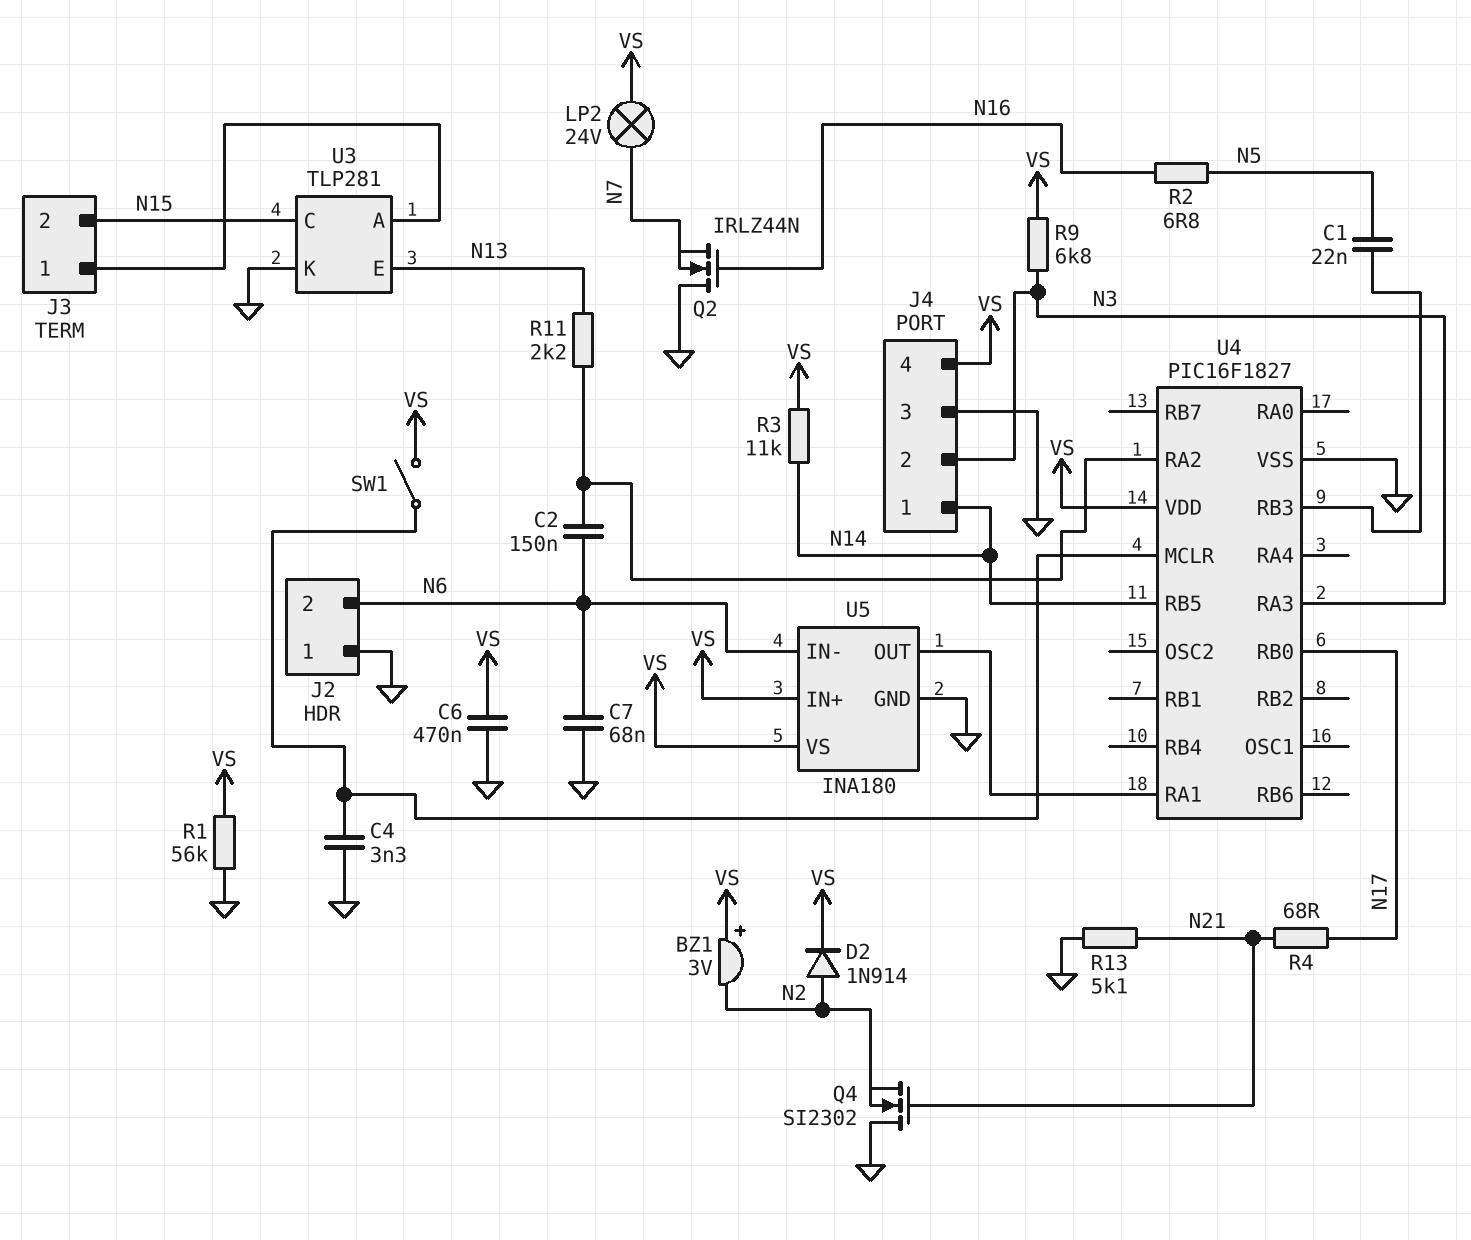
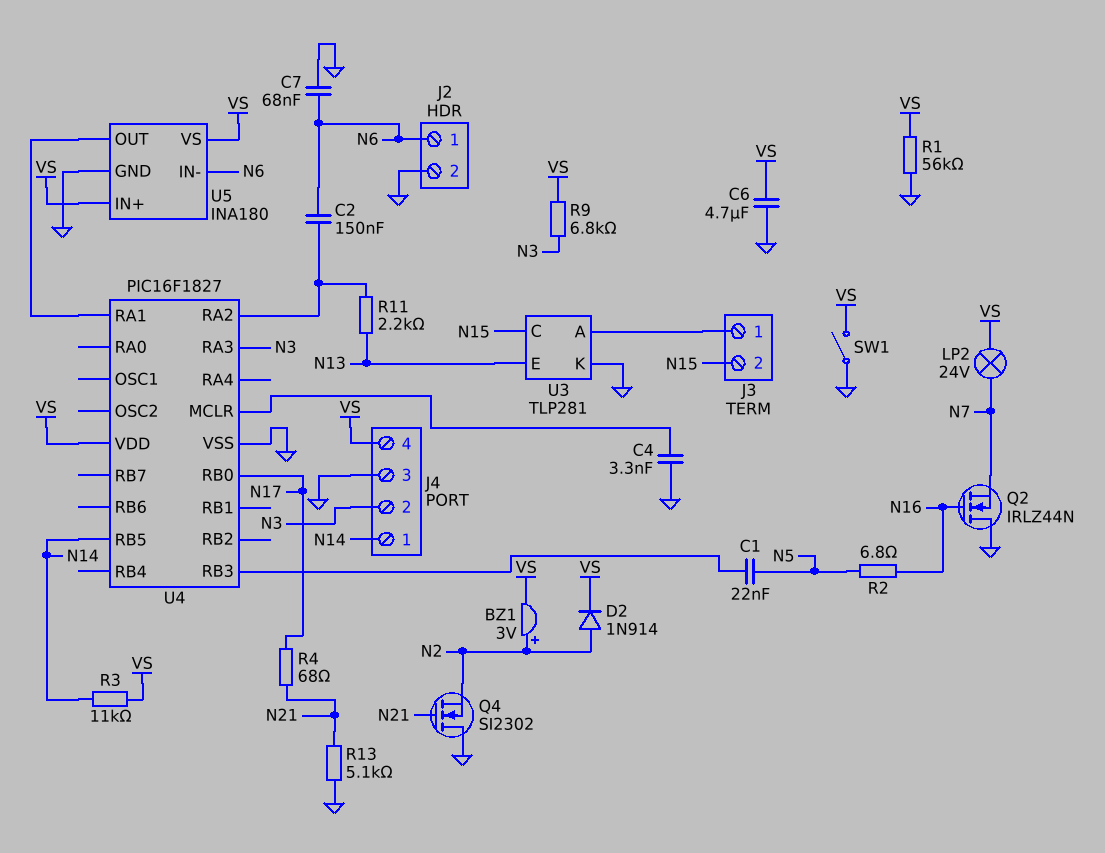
BZ1: buzzer 3V (plus VS, minus N2) -> buzzer 3V (plus N2, minus VS)
C6: 470nF (GND, VS) -> 4.7uF (GND, VS)
J2 pin 1: GND -> N6
J2 pin 2: N6 -> GND
SW1: switch (U4/MCLR, VS) -> switch (GND, VS)

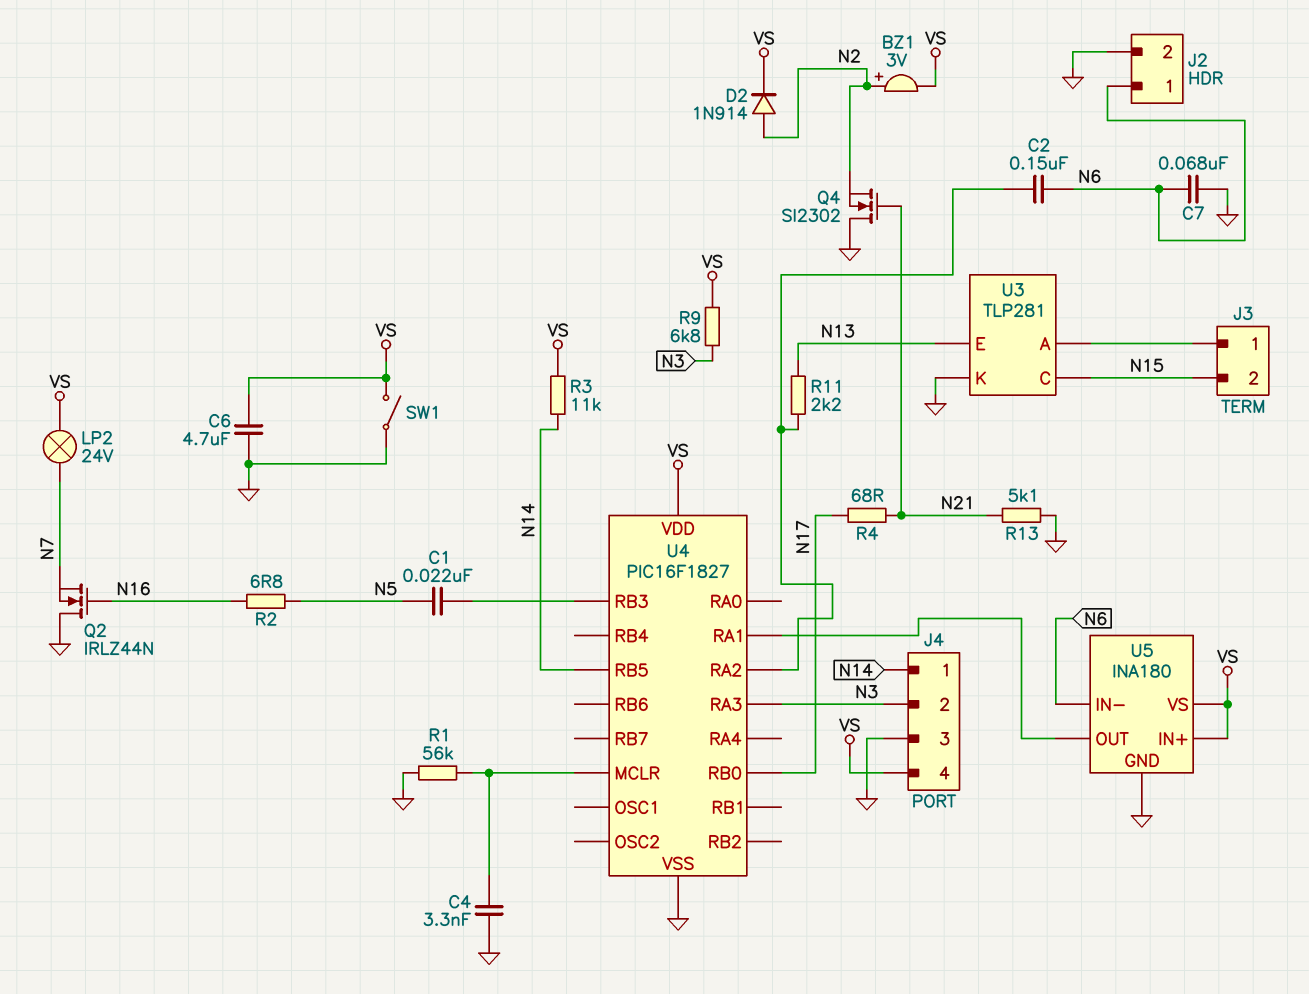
R1: 56k (GND, VS) -> 56k (GND, U4/MCLR)

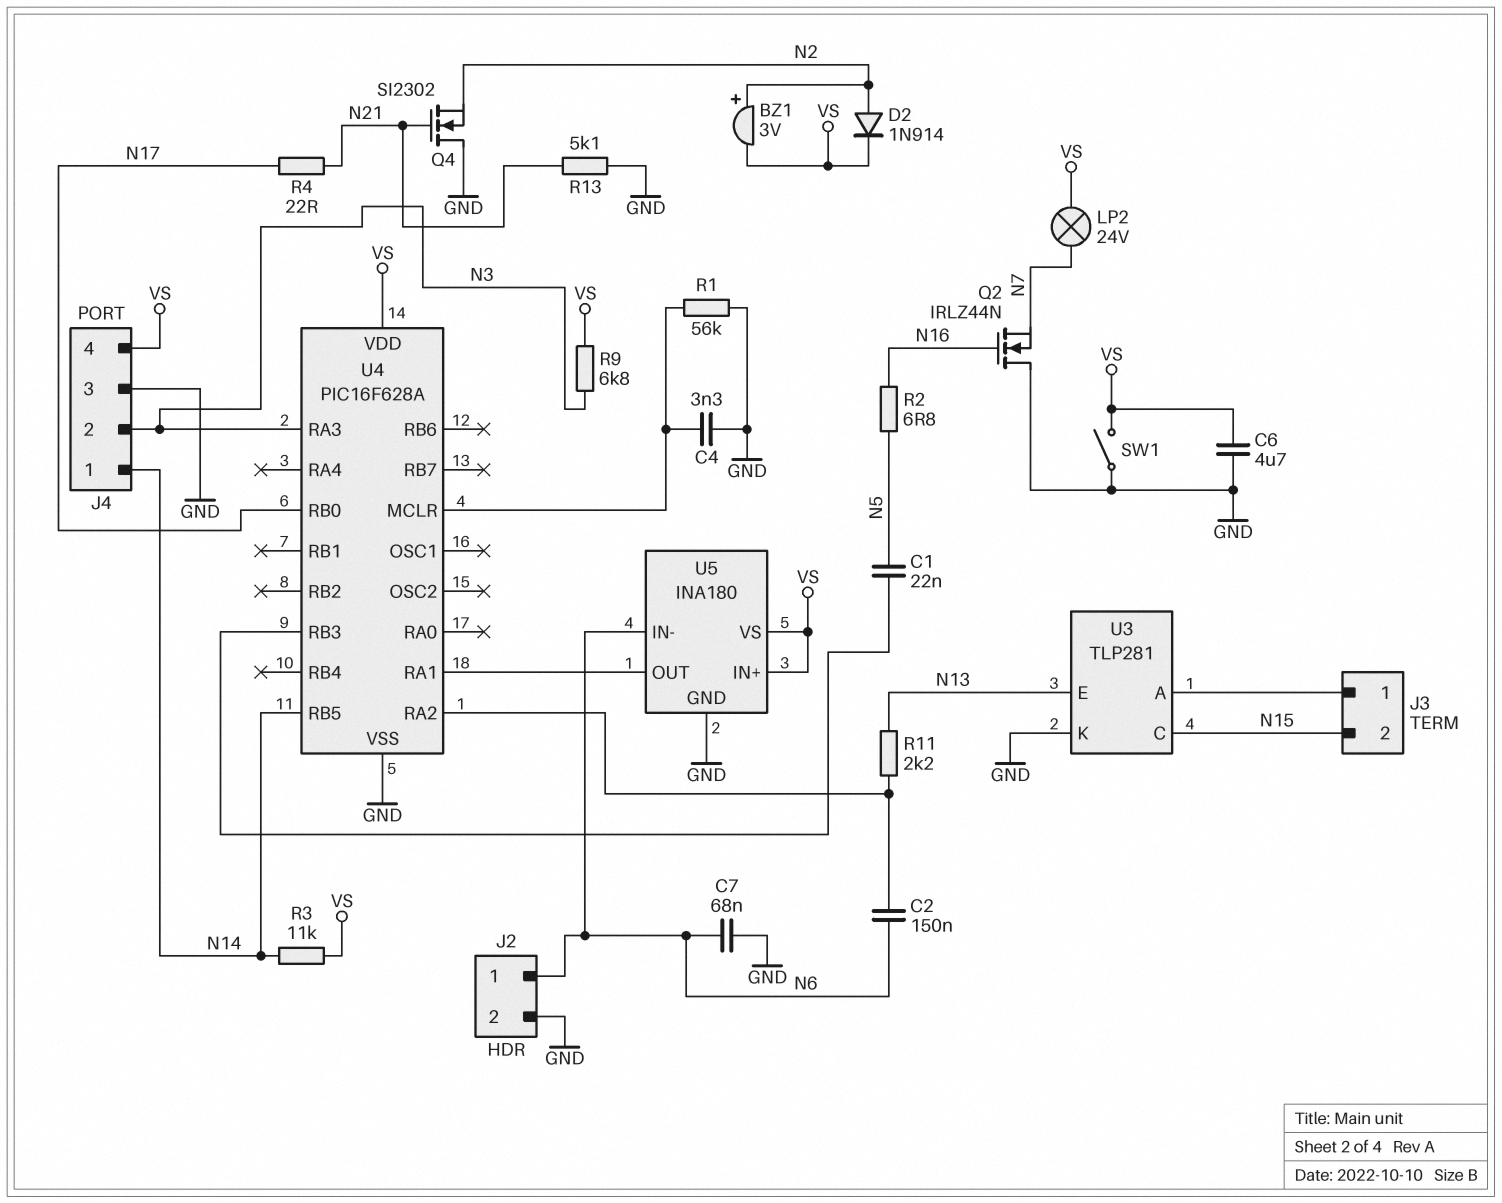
R4: 68 (N17, N21) -> 22 (N17, N21)
U4: PIC16F1827 -> PIC16F628A

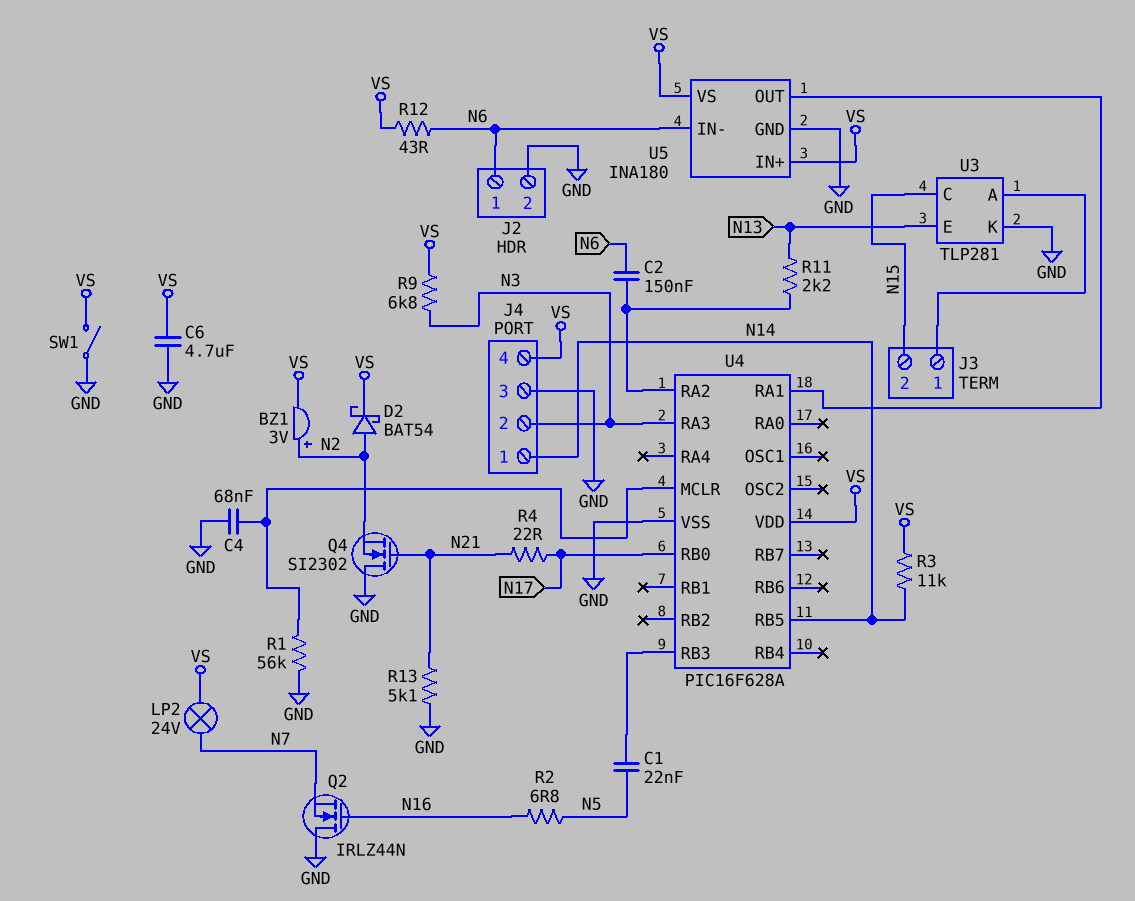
C4: 3.3nF (GND, U4/MCLR) -> 68nF (GND, U4/MCLR)
C7: 68nF (GND, N6) -> none
D2: diode 1N914 (A N2, K VS) -> schottky BAT54 (A N2, K VS)
R12: none -> 43 (N6, VS)

